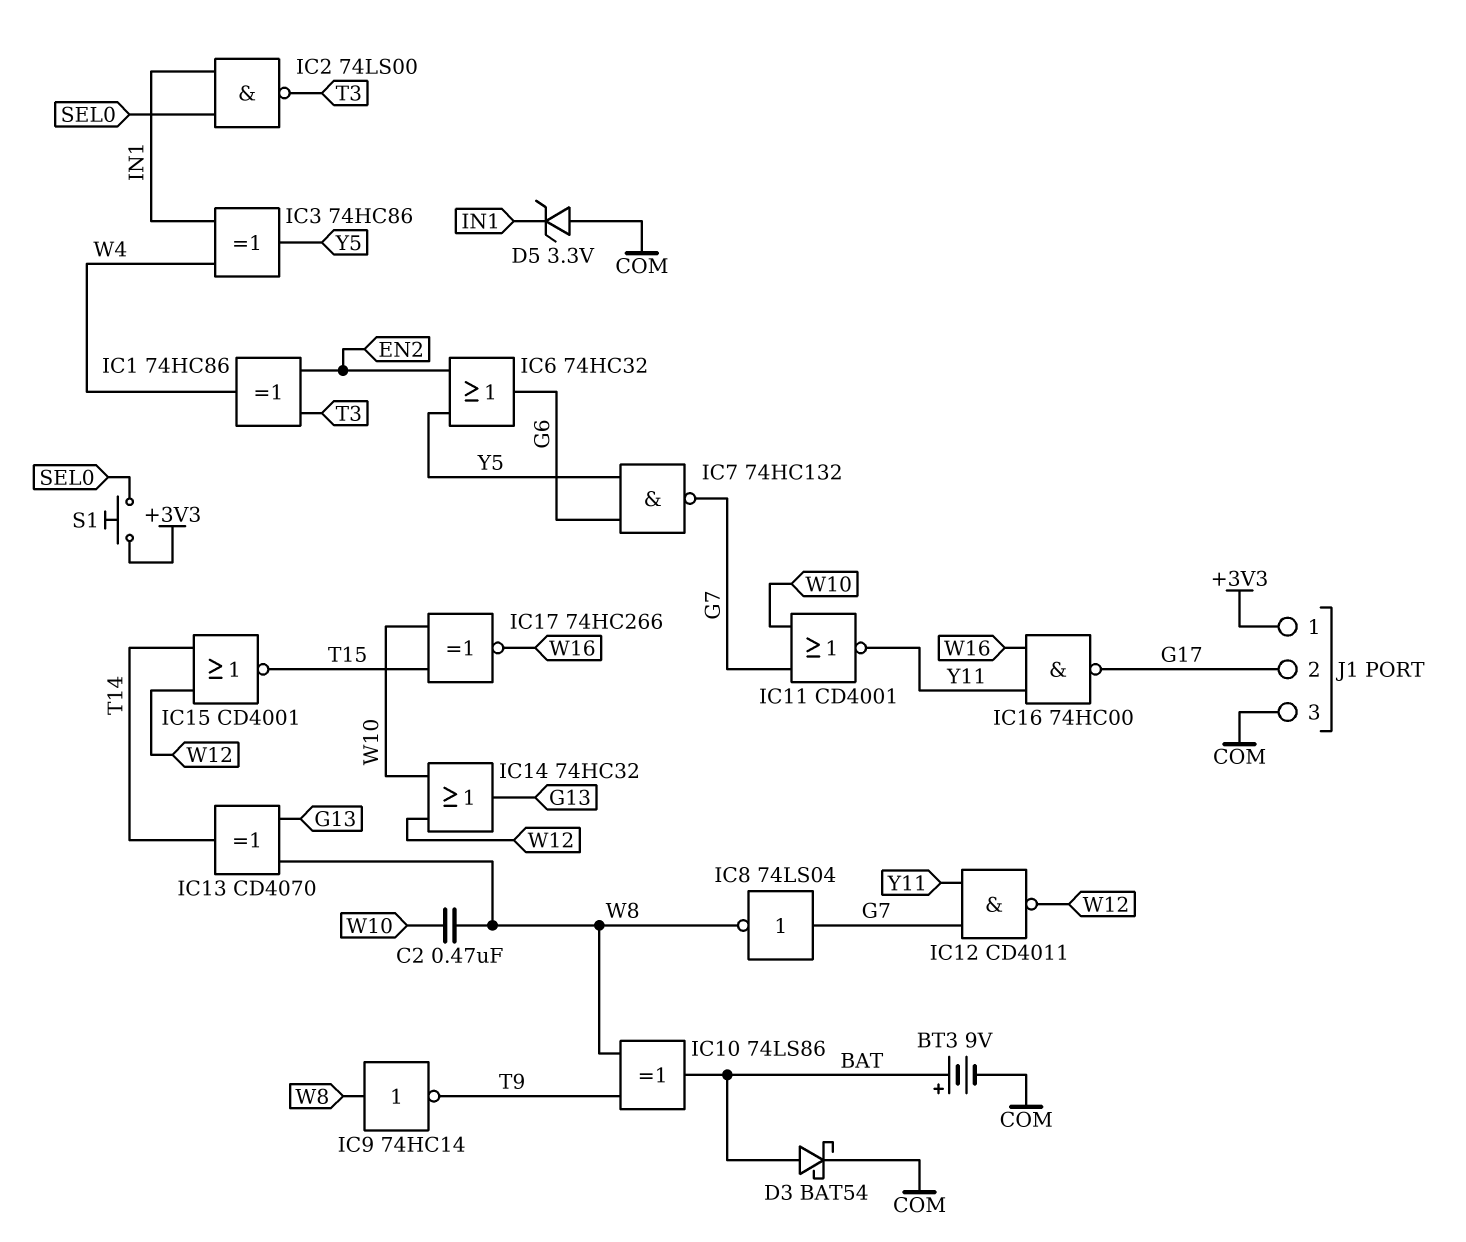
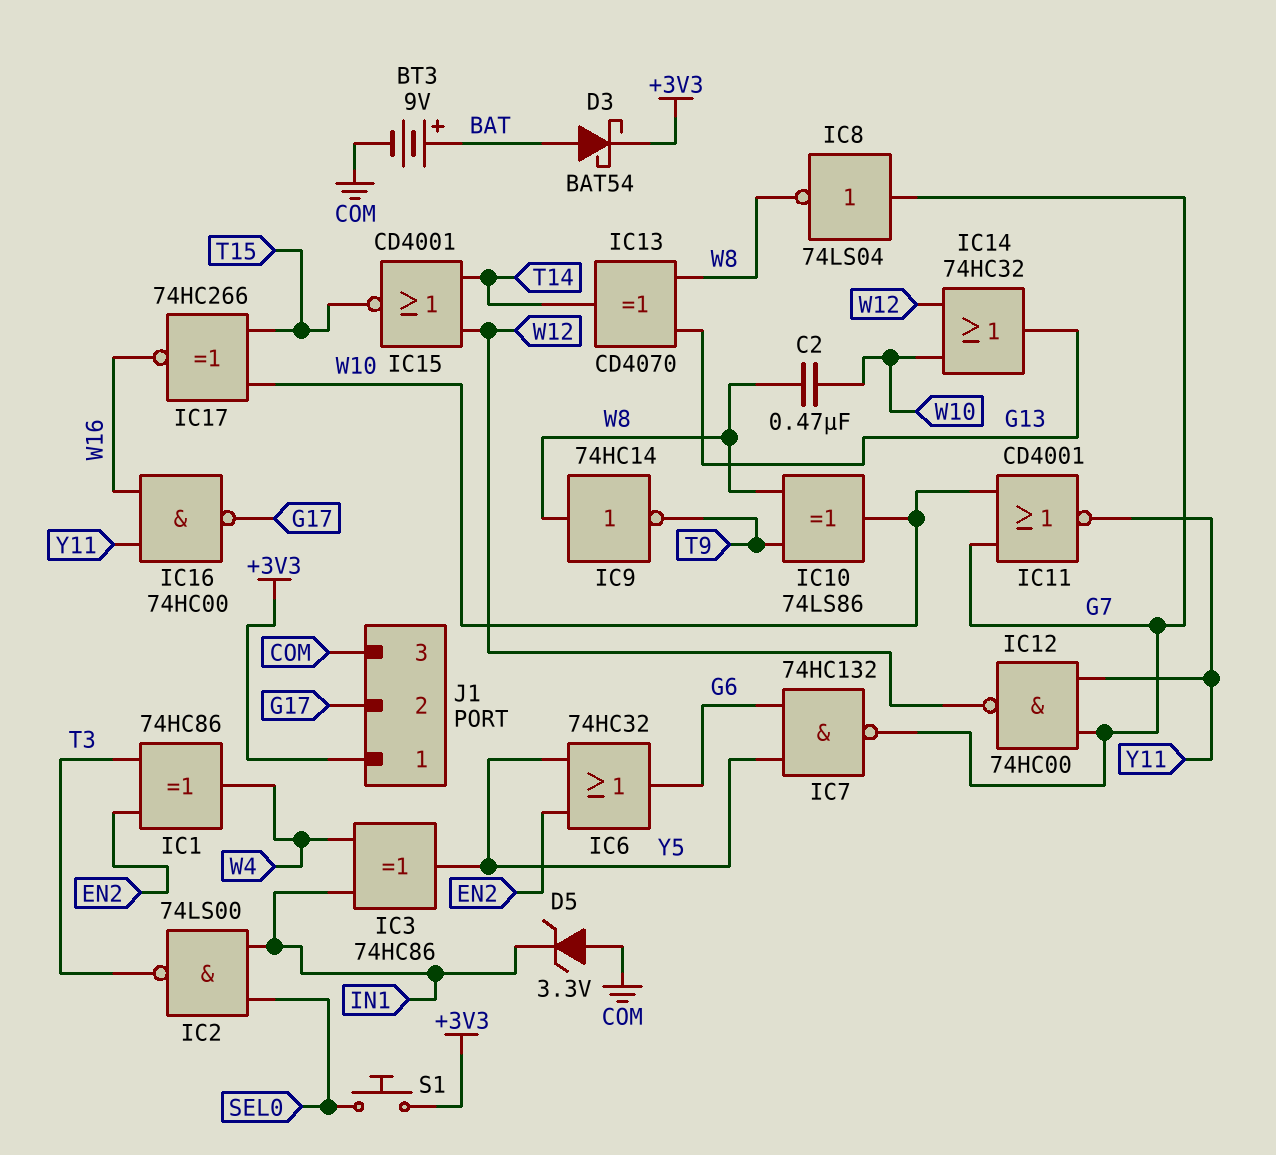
D3: schottky BAT54 (A BAT, K COM) -> schottky BAT54 (A BAT, K +3V3)
IC10: XOR 74LS86 (in T9, in W8, out BAT) -> XOR 74LS86 (in T9, in W8, out W10)
IC12: NAND CD4011 (in G7, in Y11, out W12) -> NAND 74HC00 (in G7, in Y11, out W12)

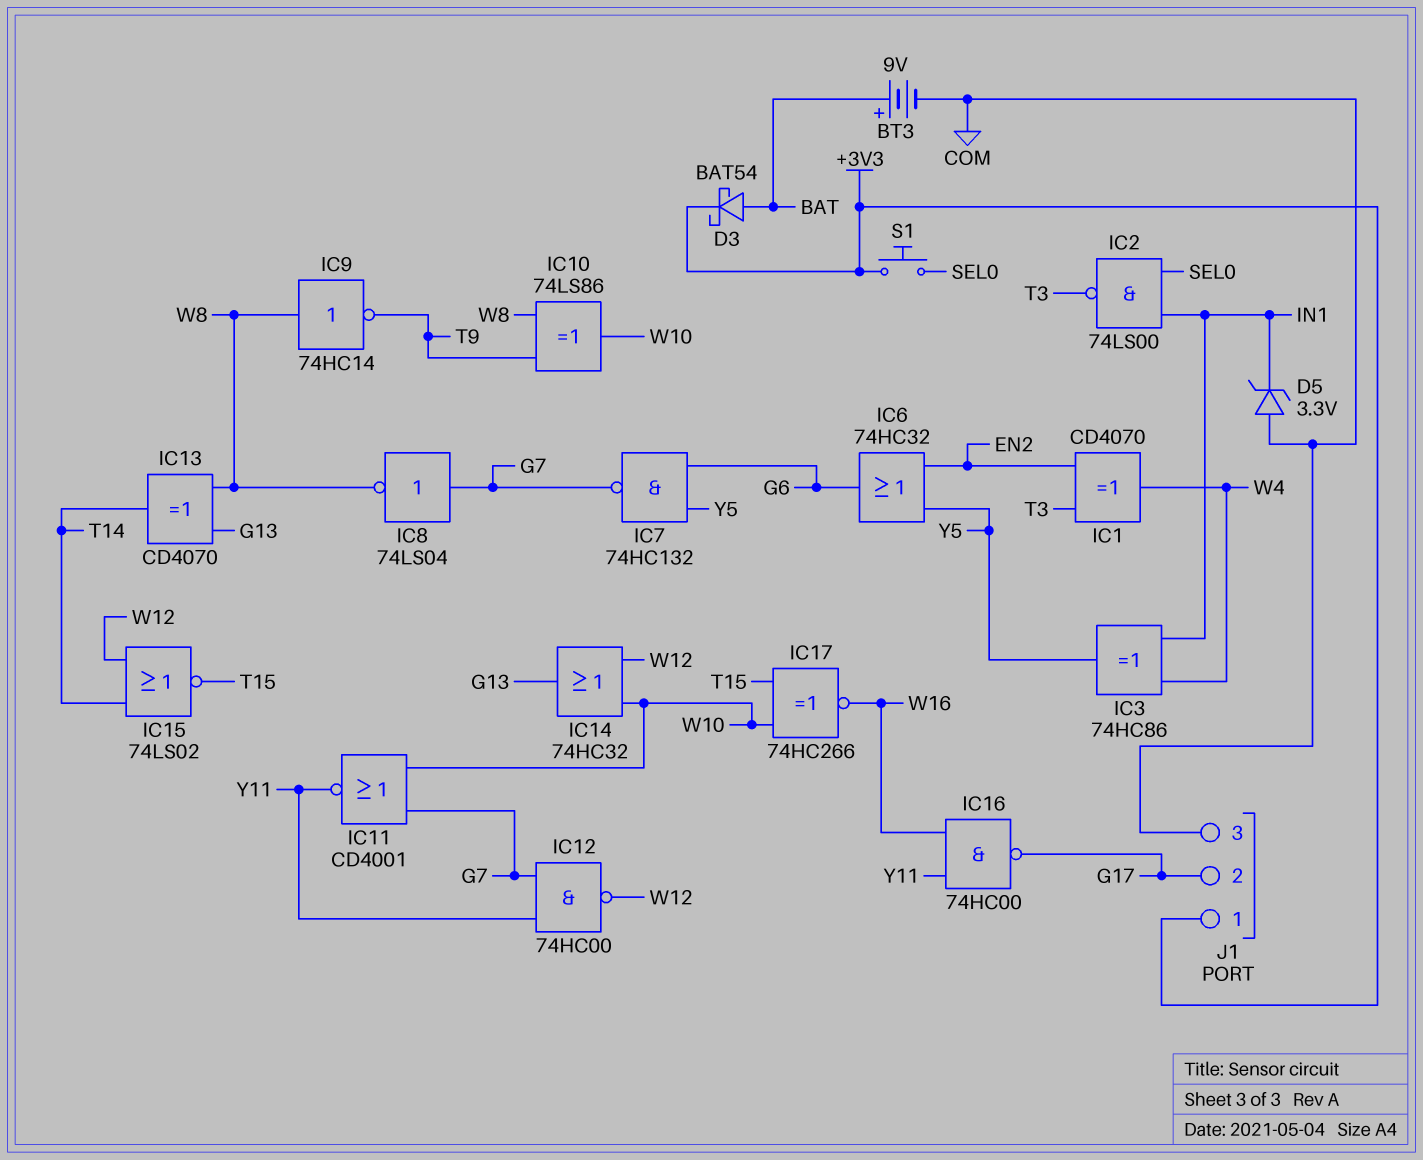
C2: 470nF (W8, W10) -> none
IC1: XOR 74HC86 (in EN2, in T3, out W4) -> XOR CD4070 (in EN2, in T3, out W4)
IC15: NOR CD4001 (in T14, in W12, out T15) -> NOR 74LS02 (in T14, in W12, out T15)

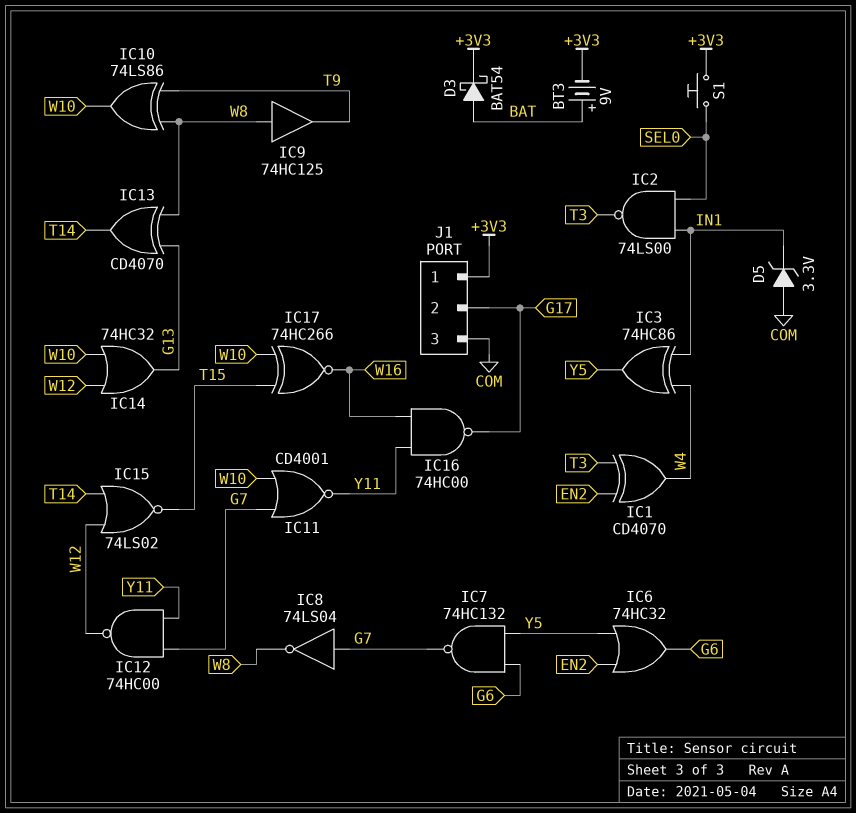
BT3: 9V (plus BAT, minus COM) -> 9V (plus BAT, minus +3V3)
IC9: NOT 74HC14 (in W8, out T9) -> buffer 74HC125 (in W8, out T9)

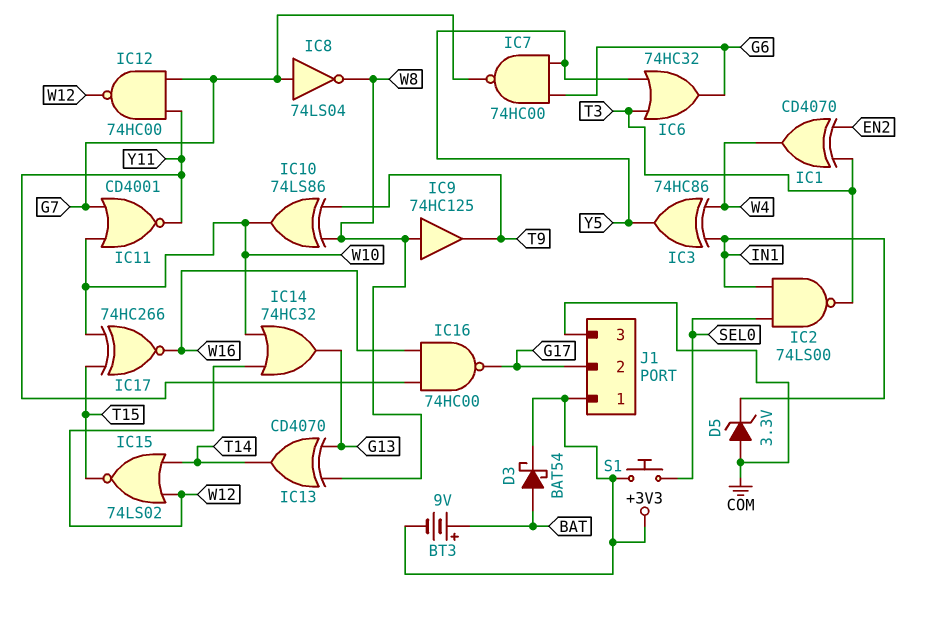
IC6: OR 74HC32 (in EN2, in Y5, out G6) -> OR 74HC32 (in T3, in Y5, out G6)
IC7: NAND 74HC132 (in G6, in Y5, out G7) -> NAND 74HC00 (in G6, in Y5, out G7)

